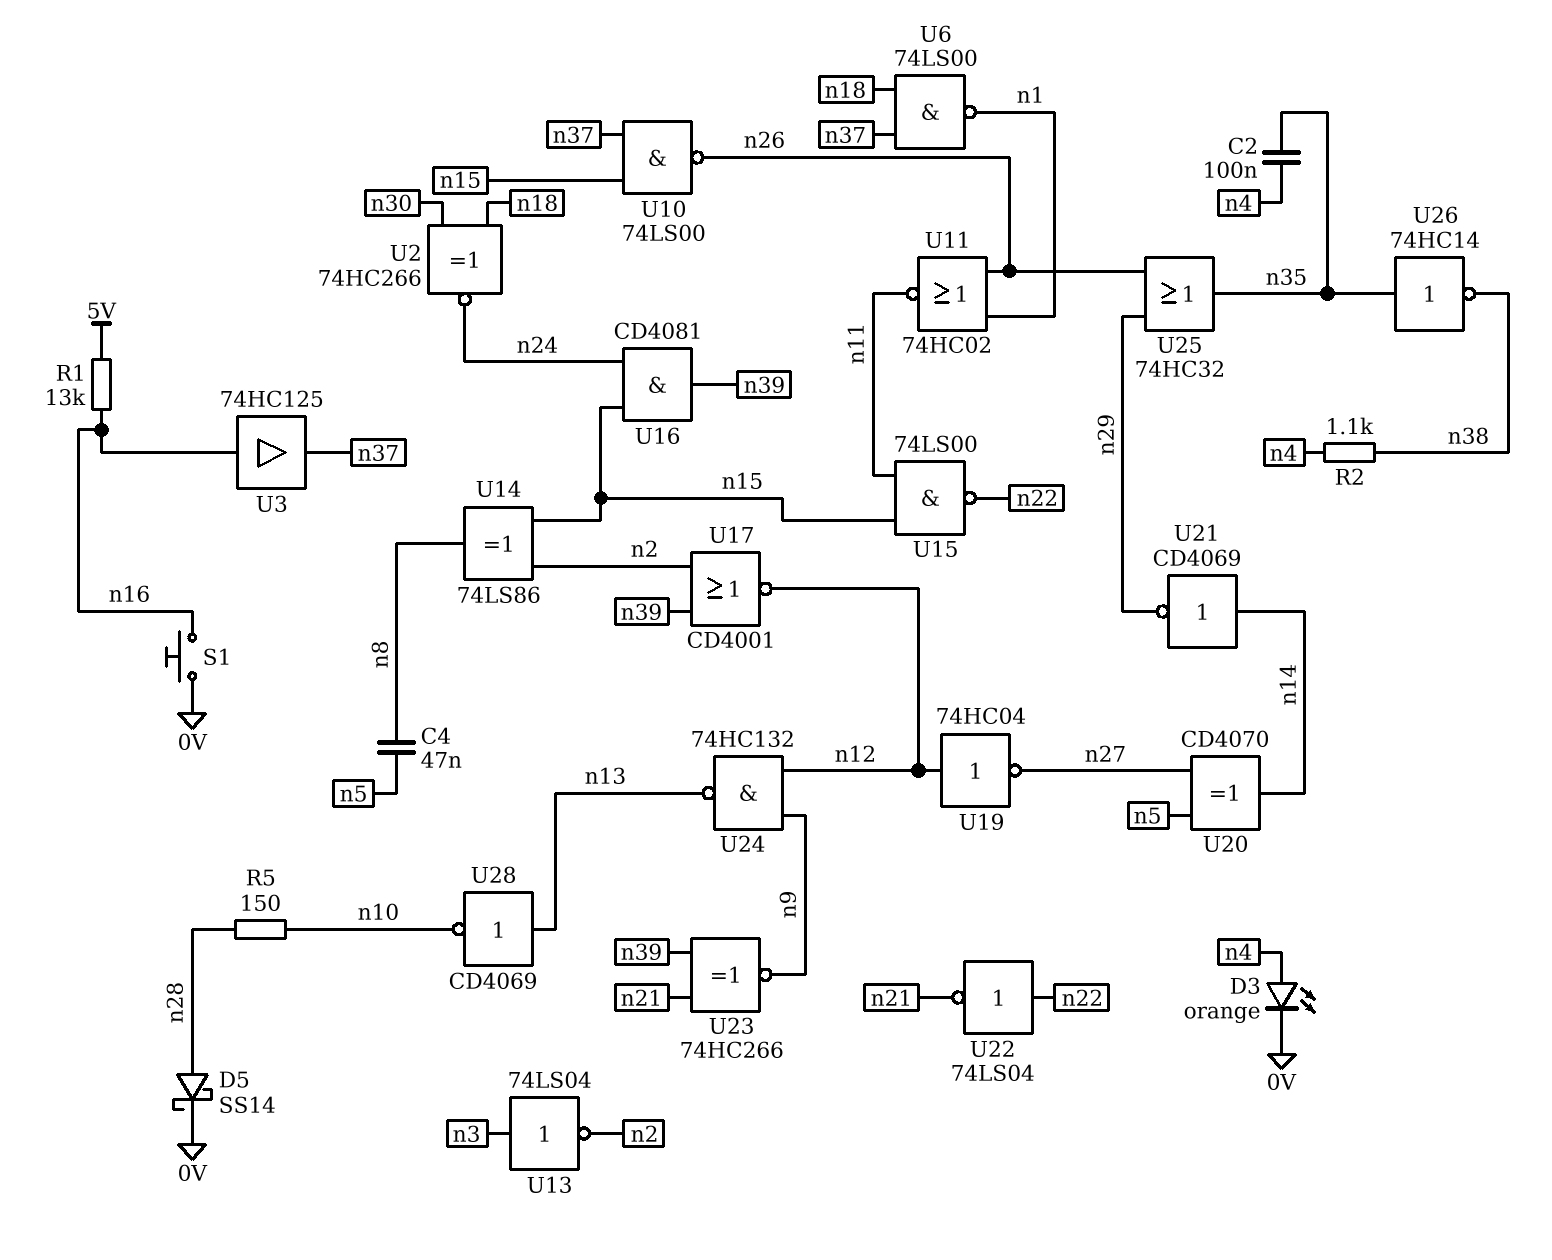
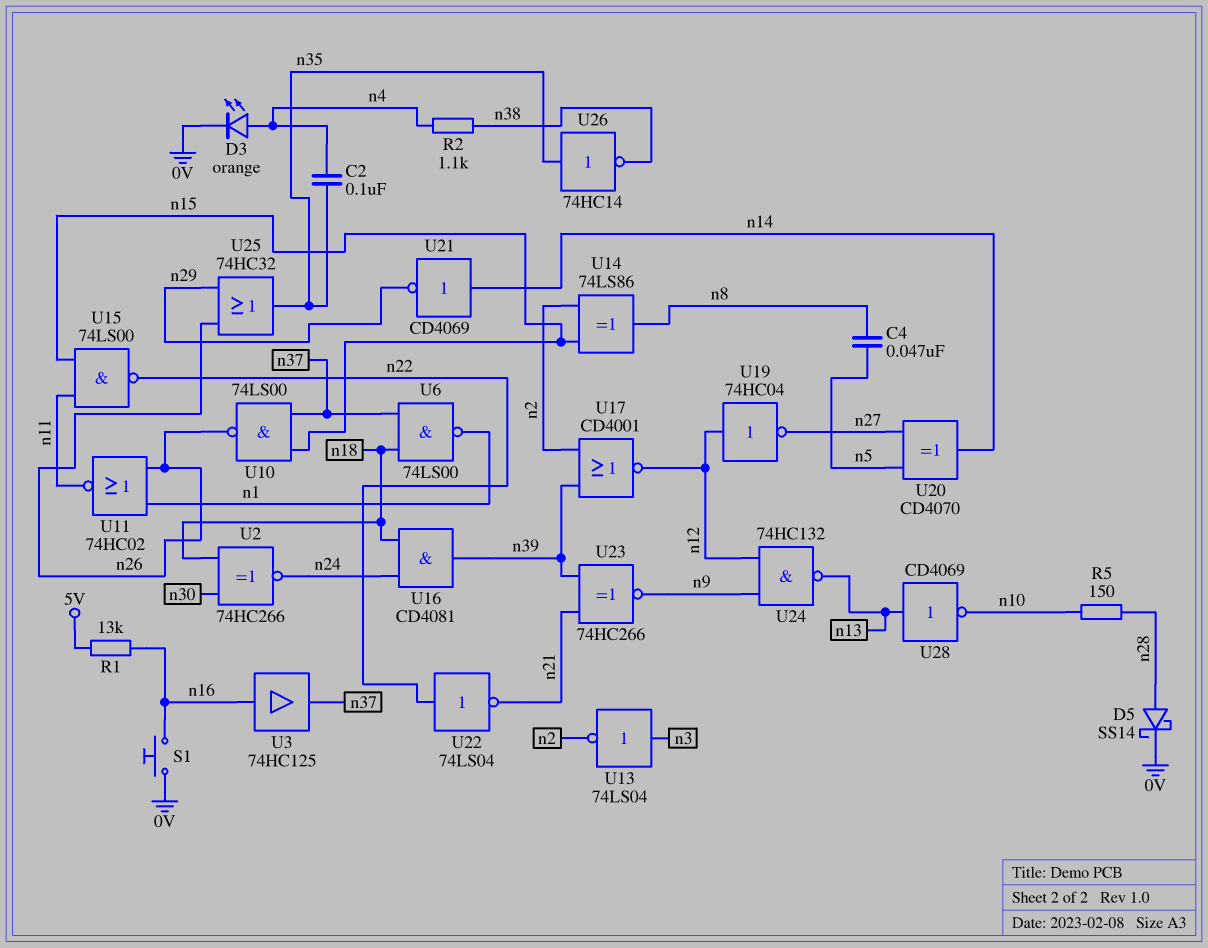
U16: AND CD4081 (in n15, in n24, out n39) -> AND CD4081 (in n18, in n24, out n39)

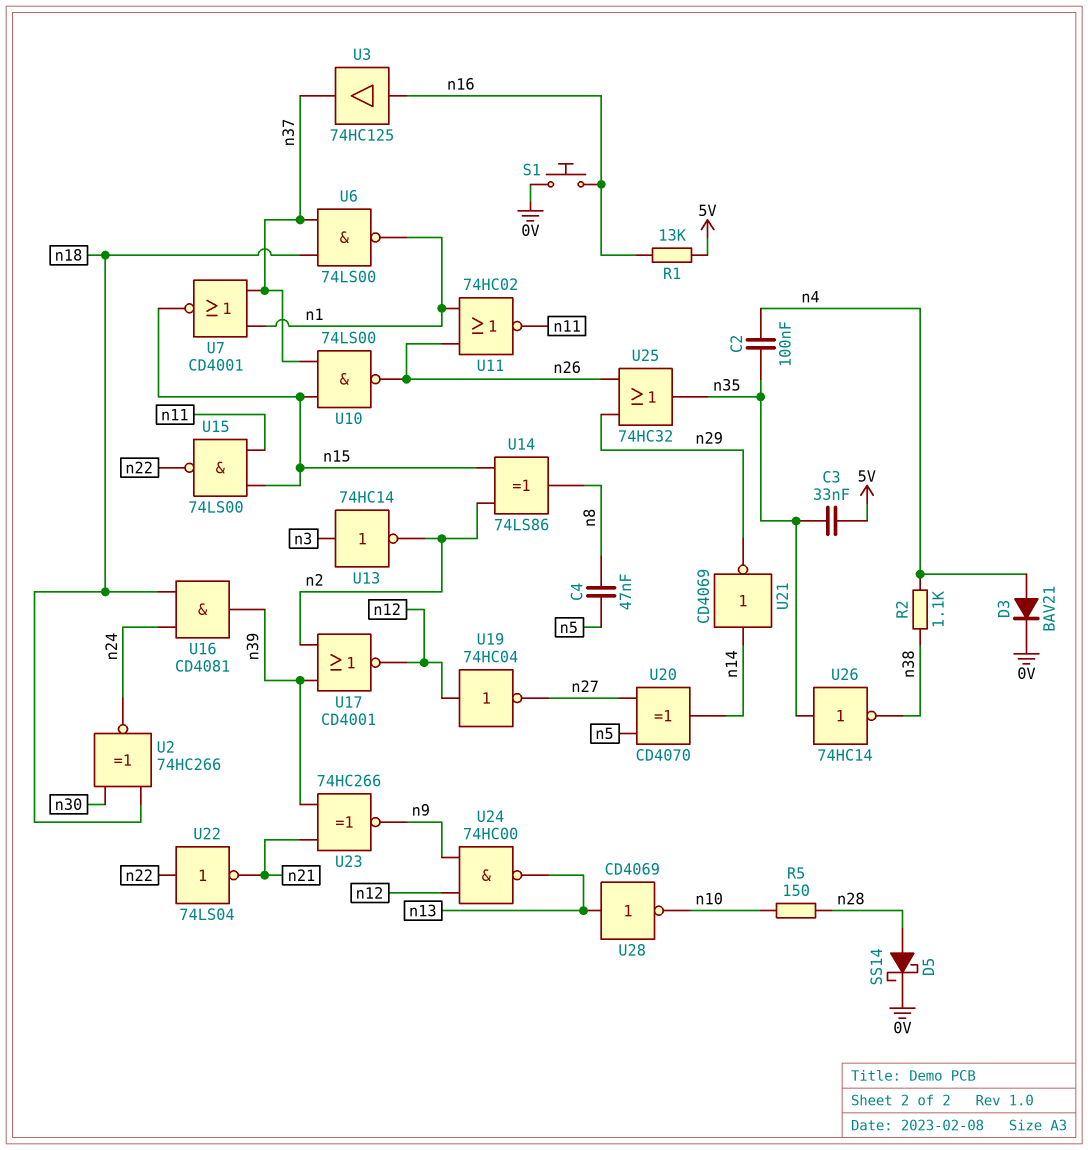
C3: none -> 33nF (5V, n35)
D3: LED orange (A n4, K 0V) -> diode BAV21 (A n4, K 0V)
U7: none -> NOR CD4001 (in n1, in n37, out n15)
U13: NOT 74LS04 (in n3, out n2) -> NOT 74HC14 (in n3, out n2)
U24: NAND 74HC132 (in n9, in n12, out n13) -> NAND 74HC00 (in n9, in n12, out n13)

